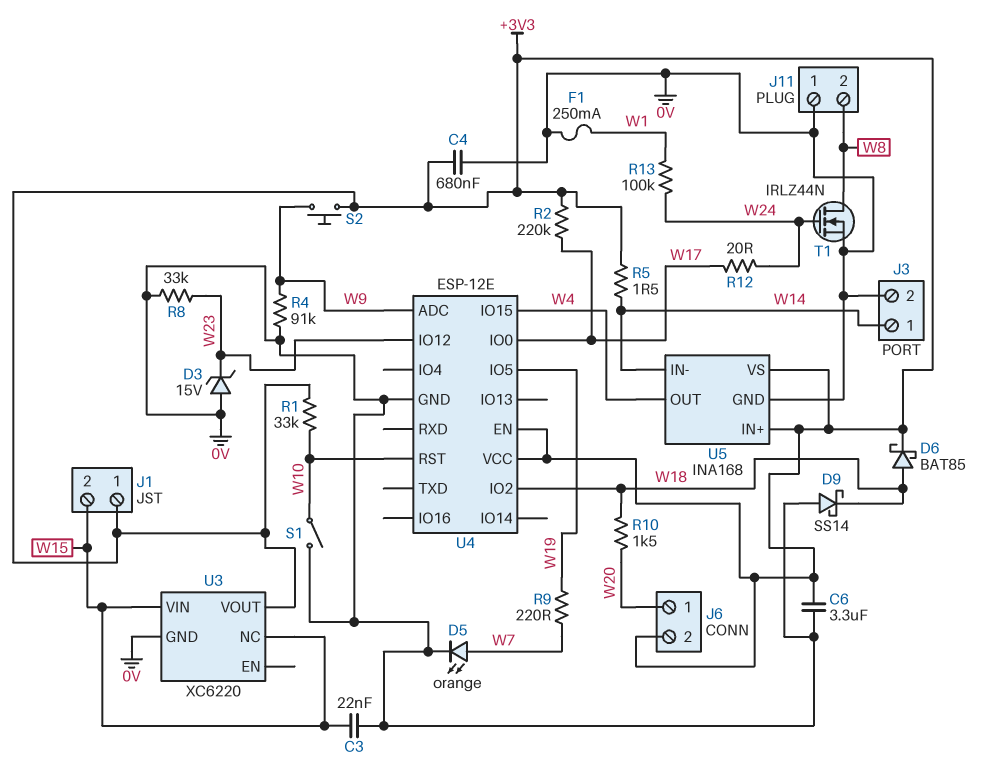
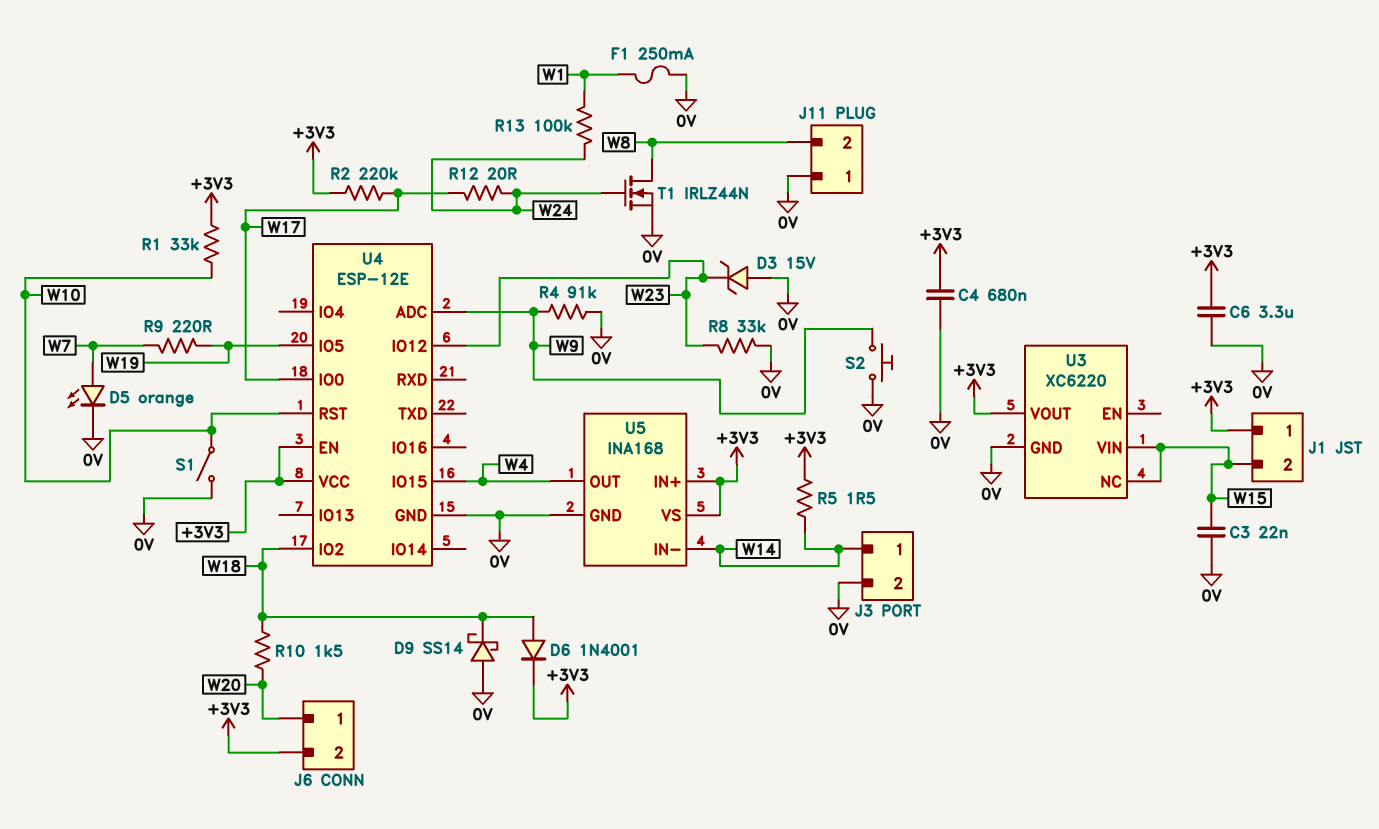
D6: schottky BAT85 (A W18, K +3V3) -> diode 1N4001 (A W18, K +3V3)
S2: button (+3V3, W9) -> button (0V, W9)

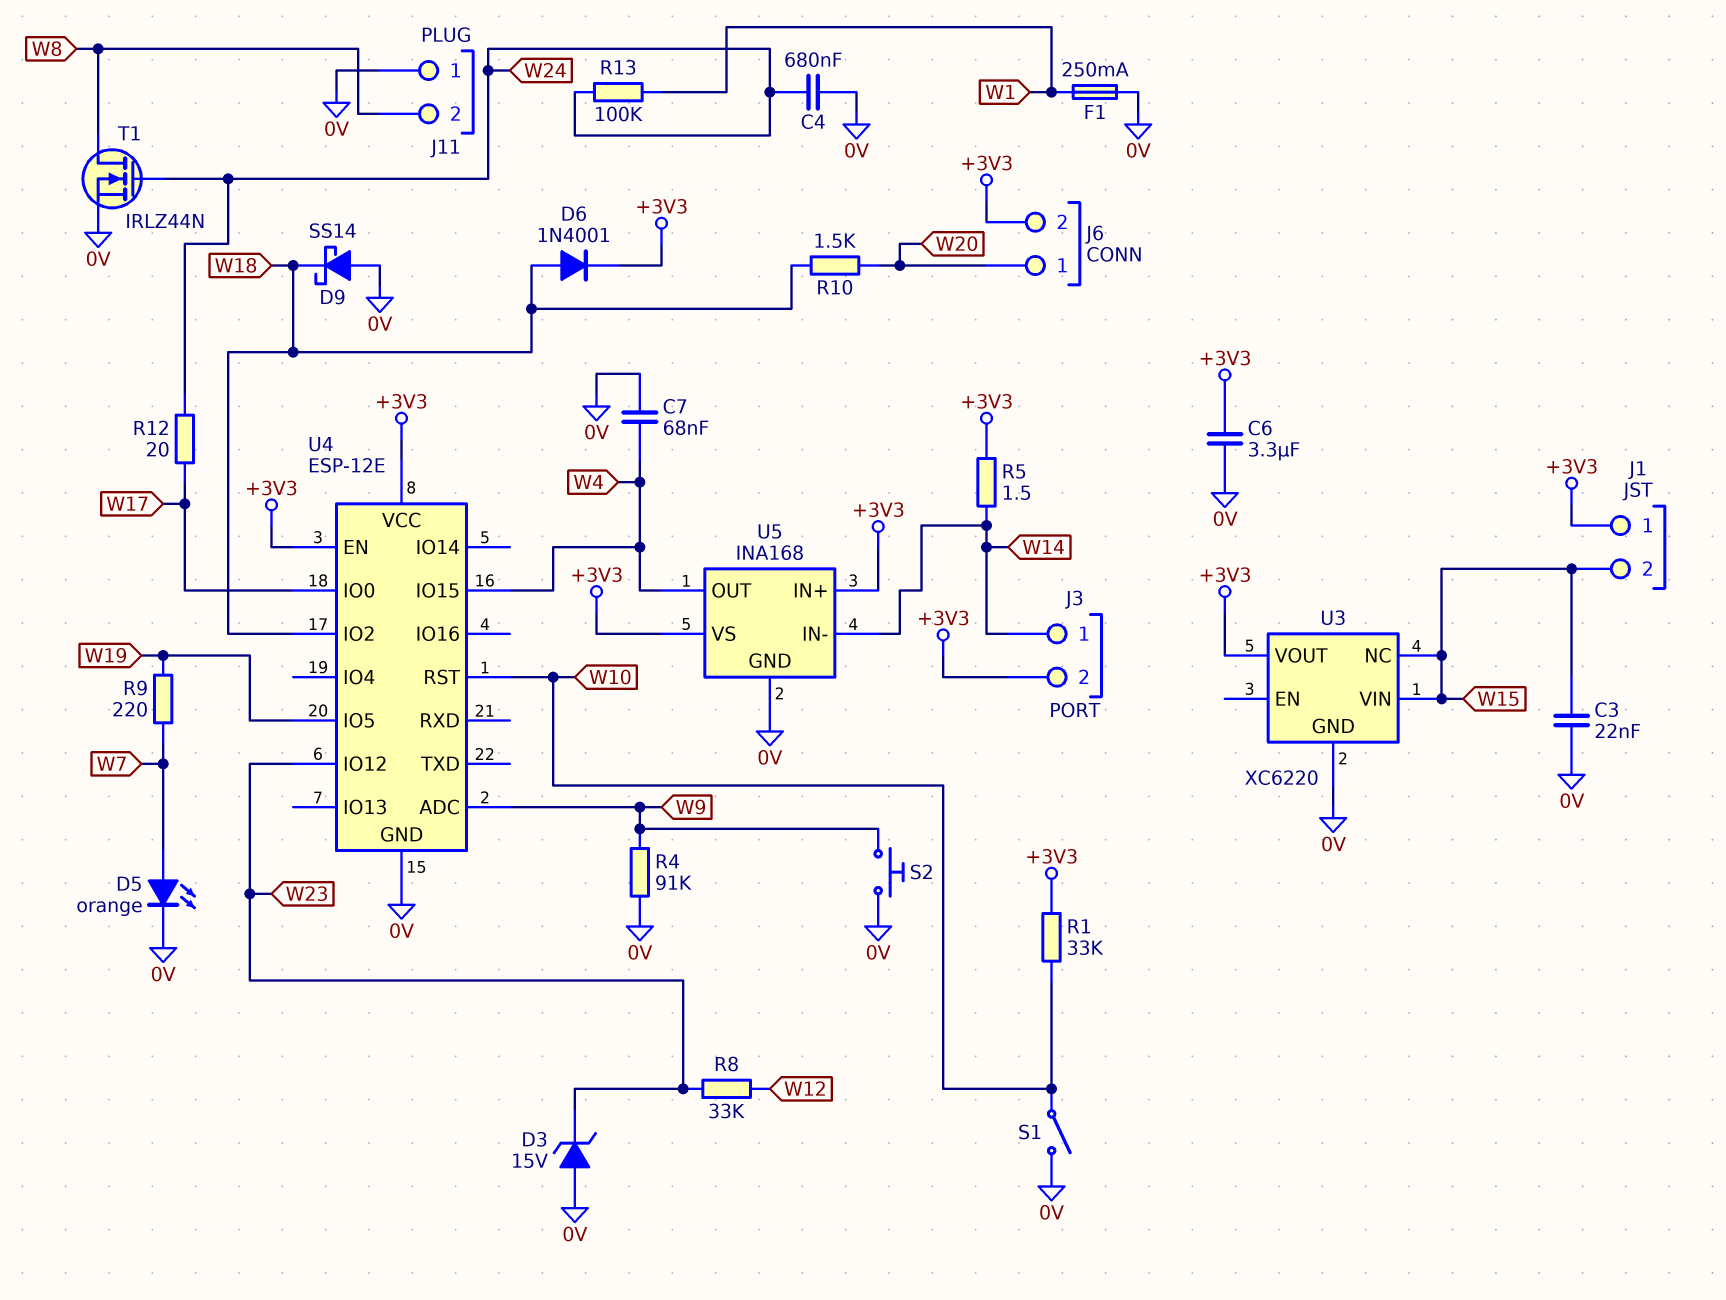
C4: 680nF (+3V3, 0V) -> 680nF (0V, W24)
C7: none -> 68nF (0V, W4)
J3 pin 2: 0V -> +3V3
R2: 220k (+3V3, W17) -> none
R8: 33k (0V, W23) -> 33k (W12, W23)

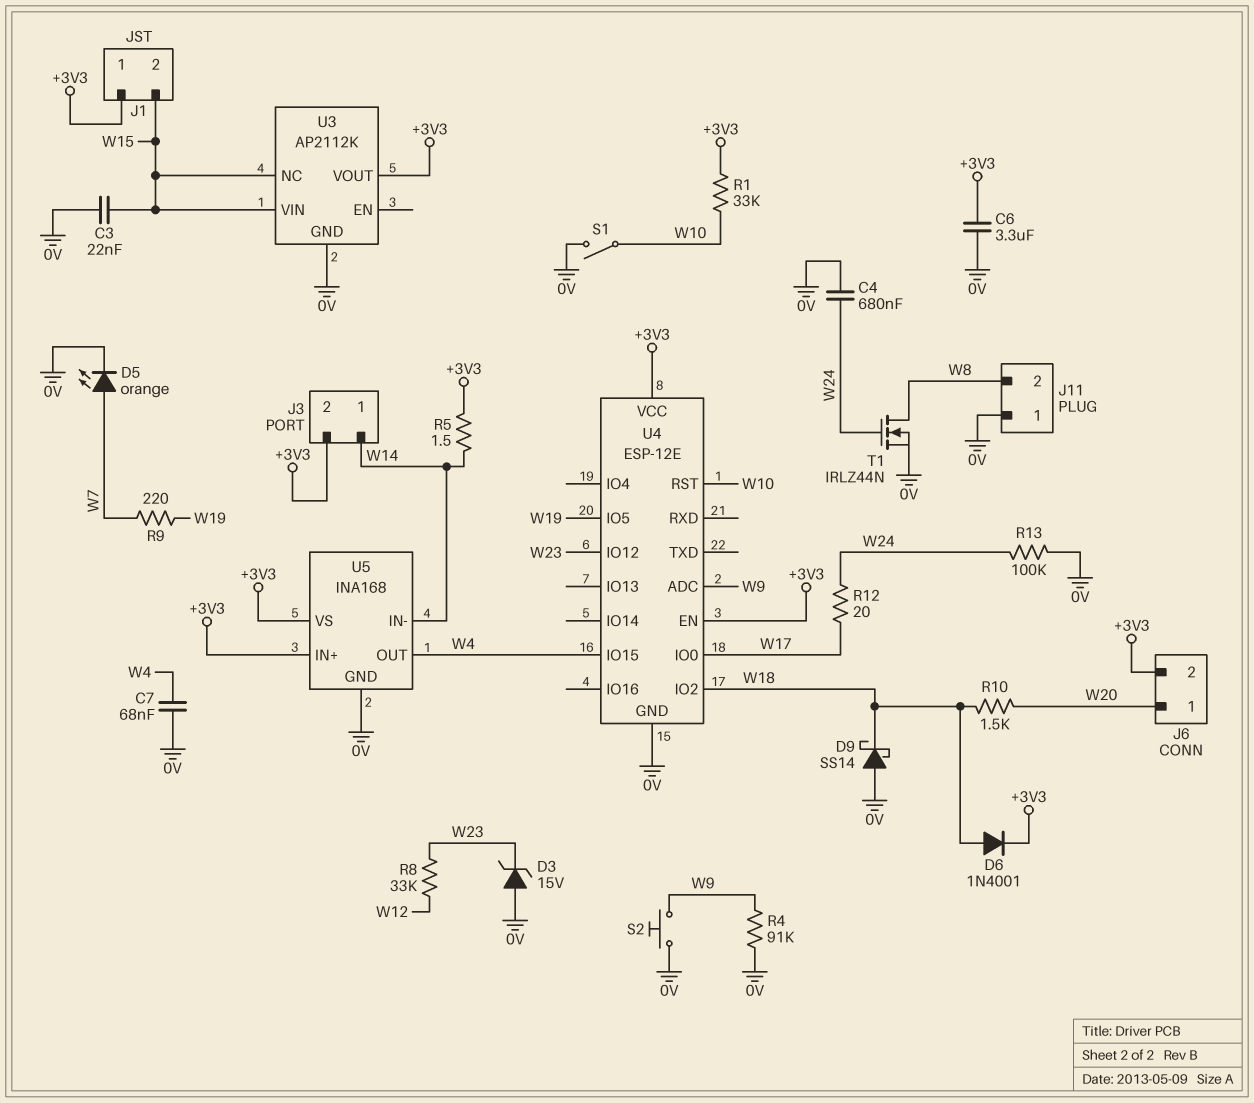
F1: 250mA (0V, W1) -> none
R13: 100k (W1, W24) -> 100k (0V, W24)
U3: XC6220 -> AP2112K

